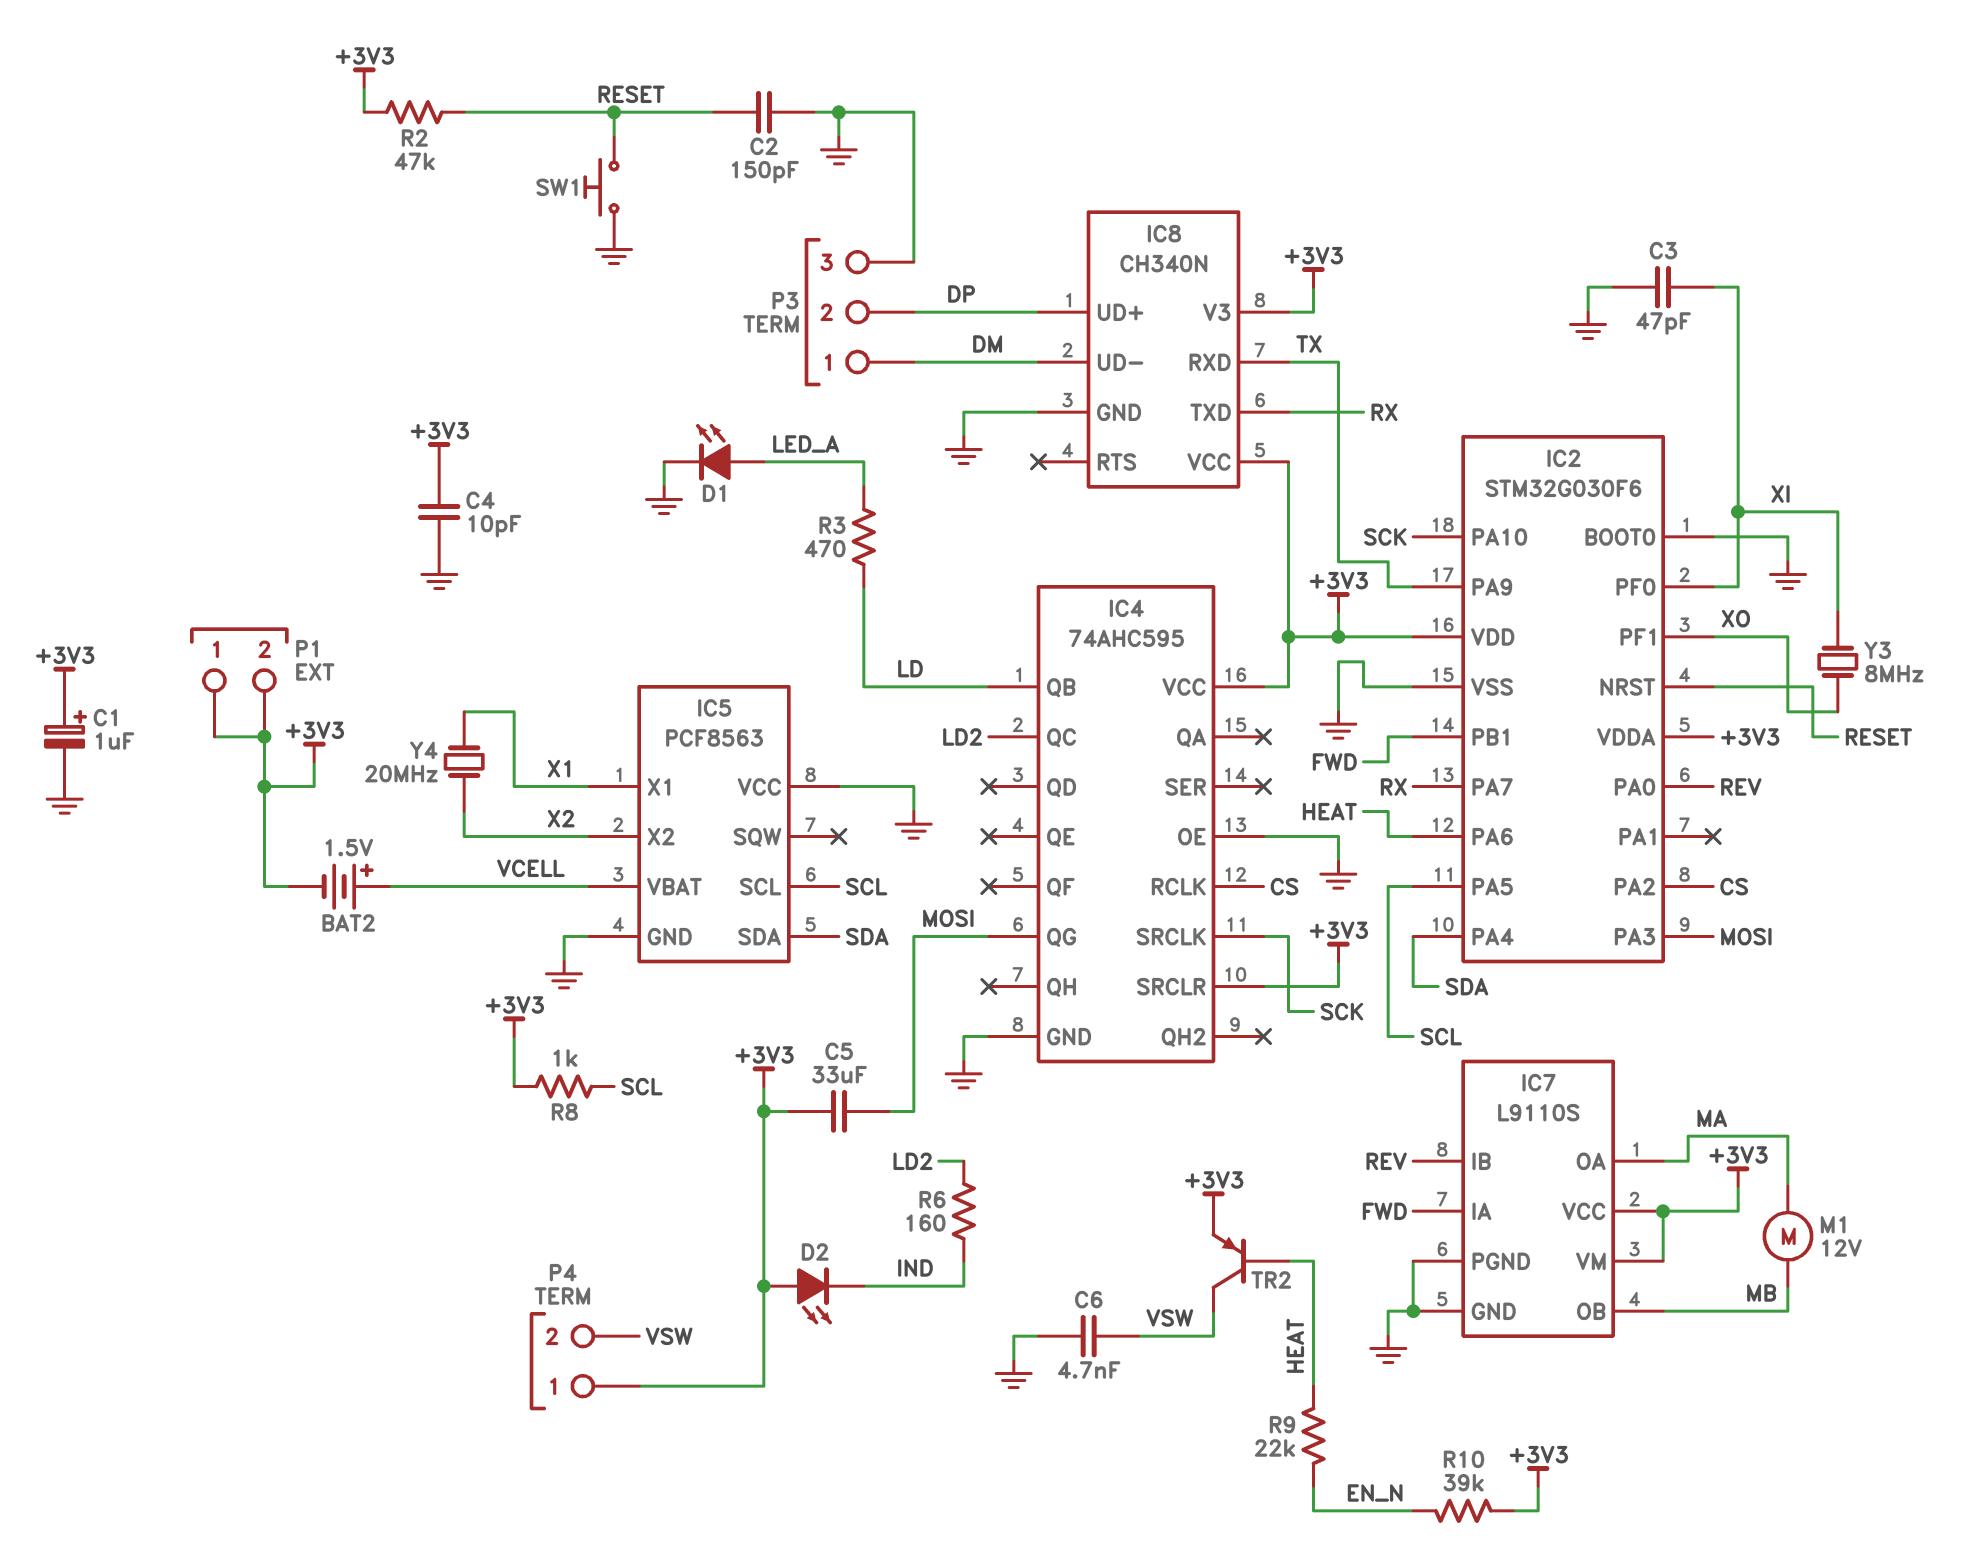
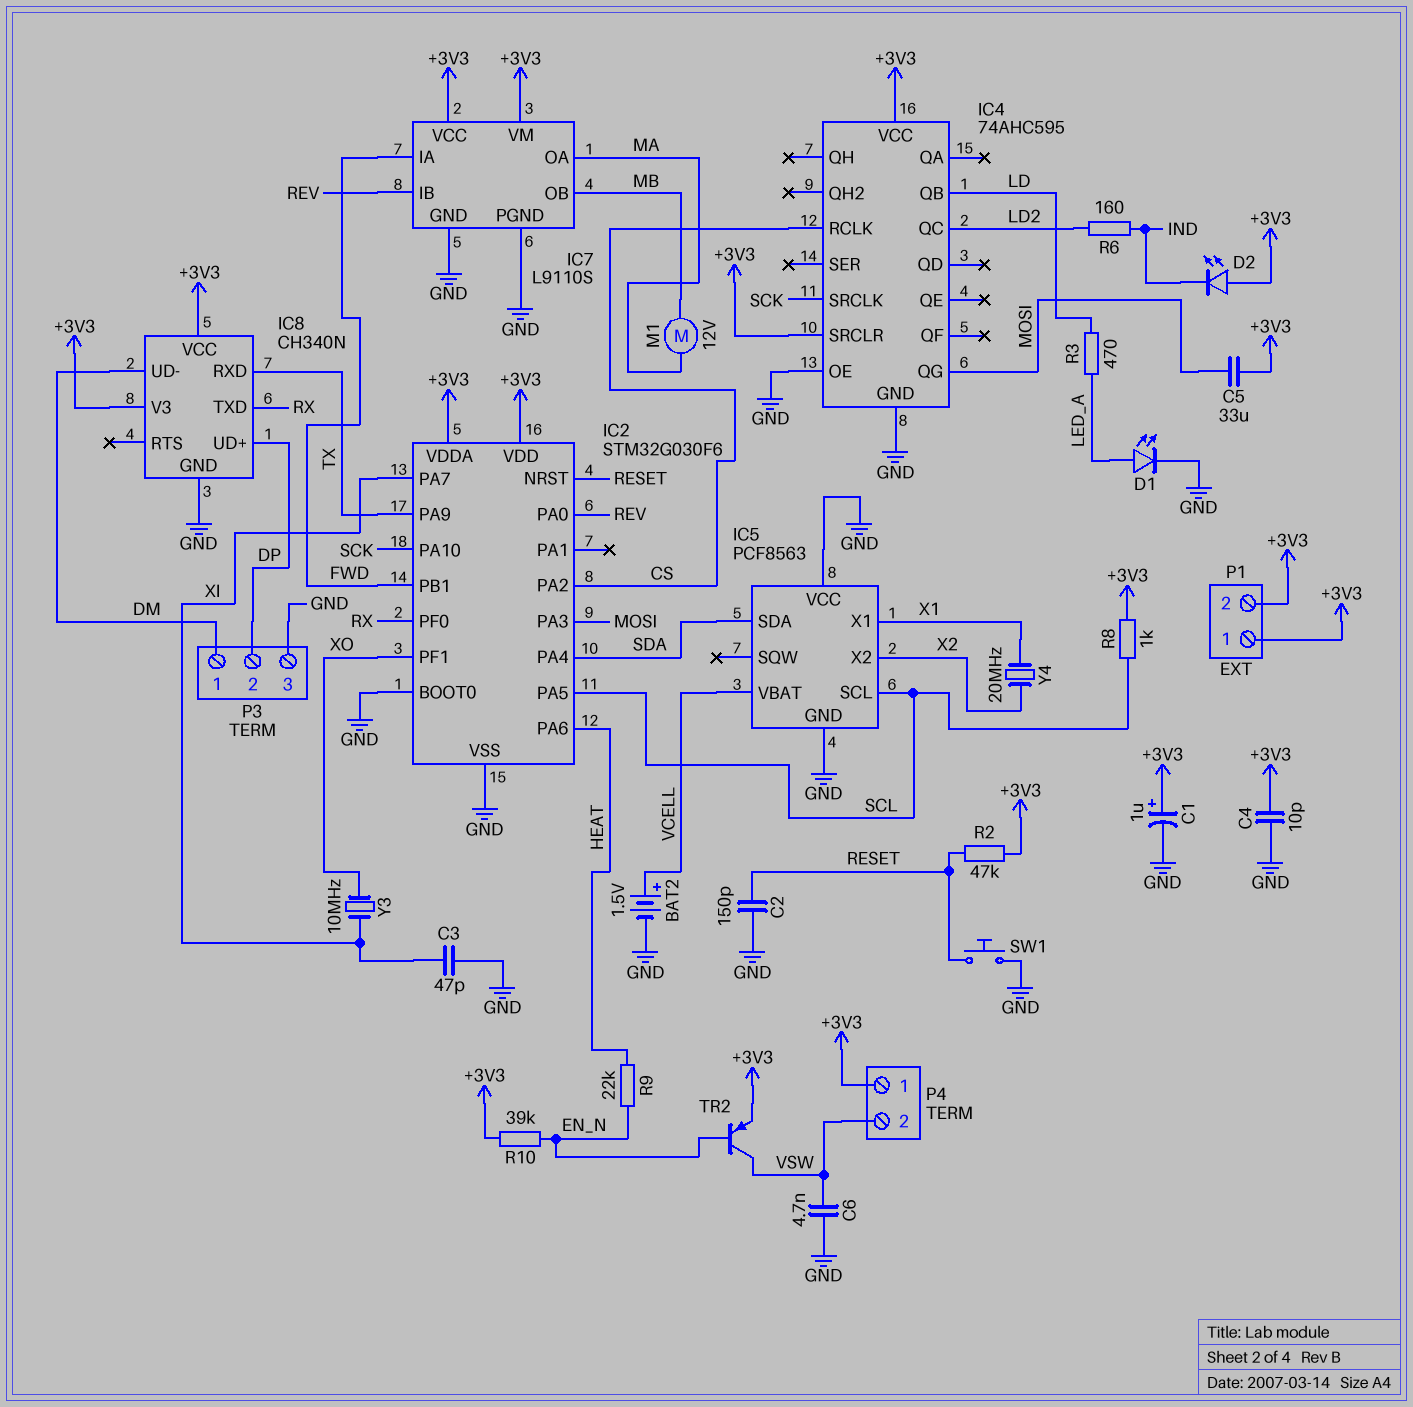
BAT2: 1.5V (plus VCELL, minus +3V3) -> 1.5V (plus VCELL, minus GND)
IC2 pin PA7: RX -> XI
IC2 pin PF0: XI -> RX
TR2: PNP (B HEAT, C VSW, E +3V3) -> PNP (B EN_N, C VSW, E +3V3)
Y3: 8MHz (XI, XO) -> 10MHz (XI, XO)

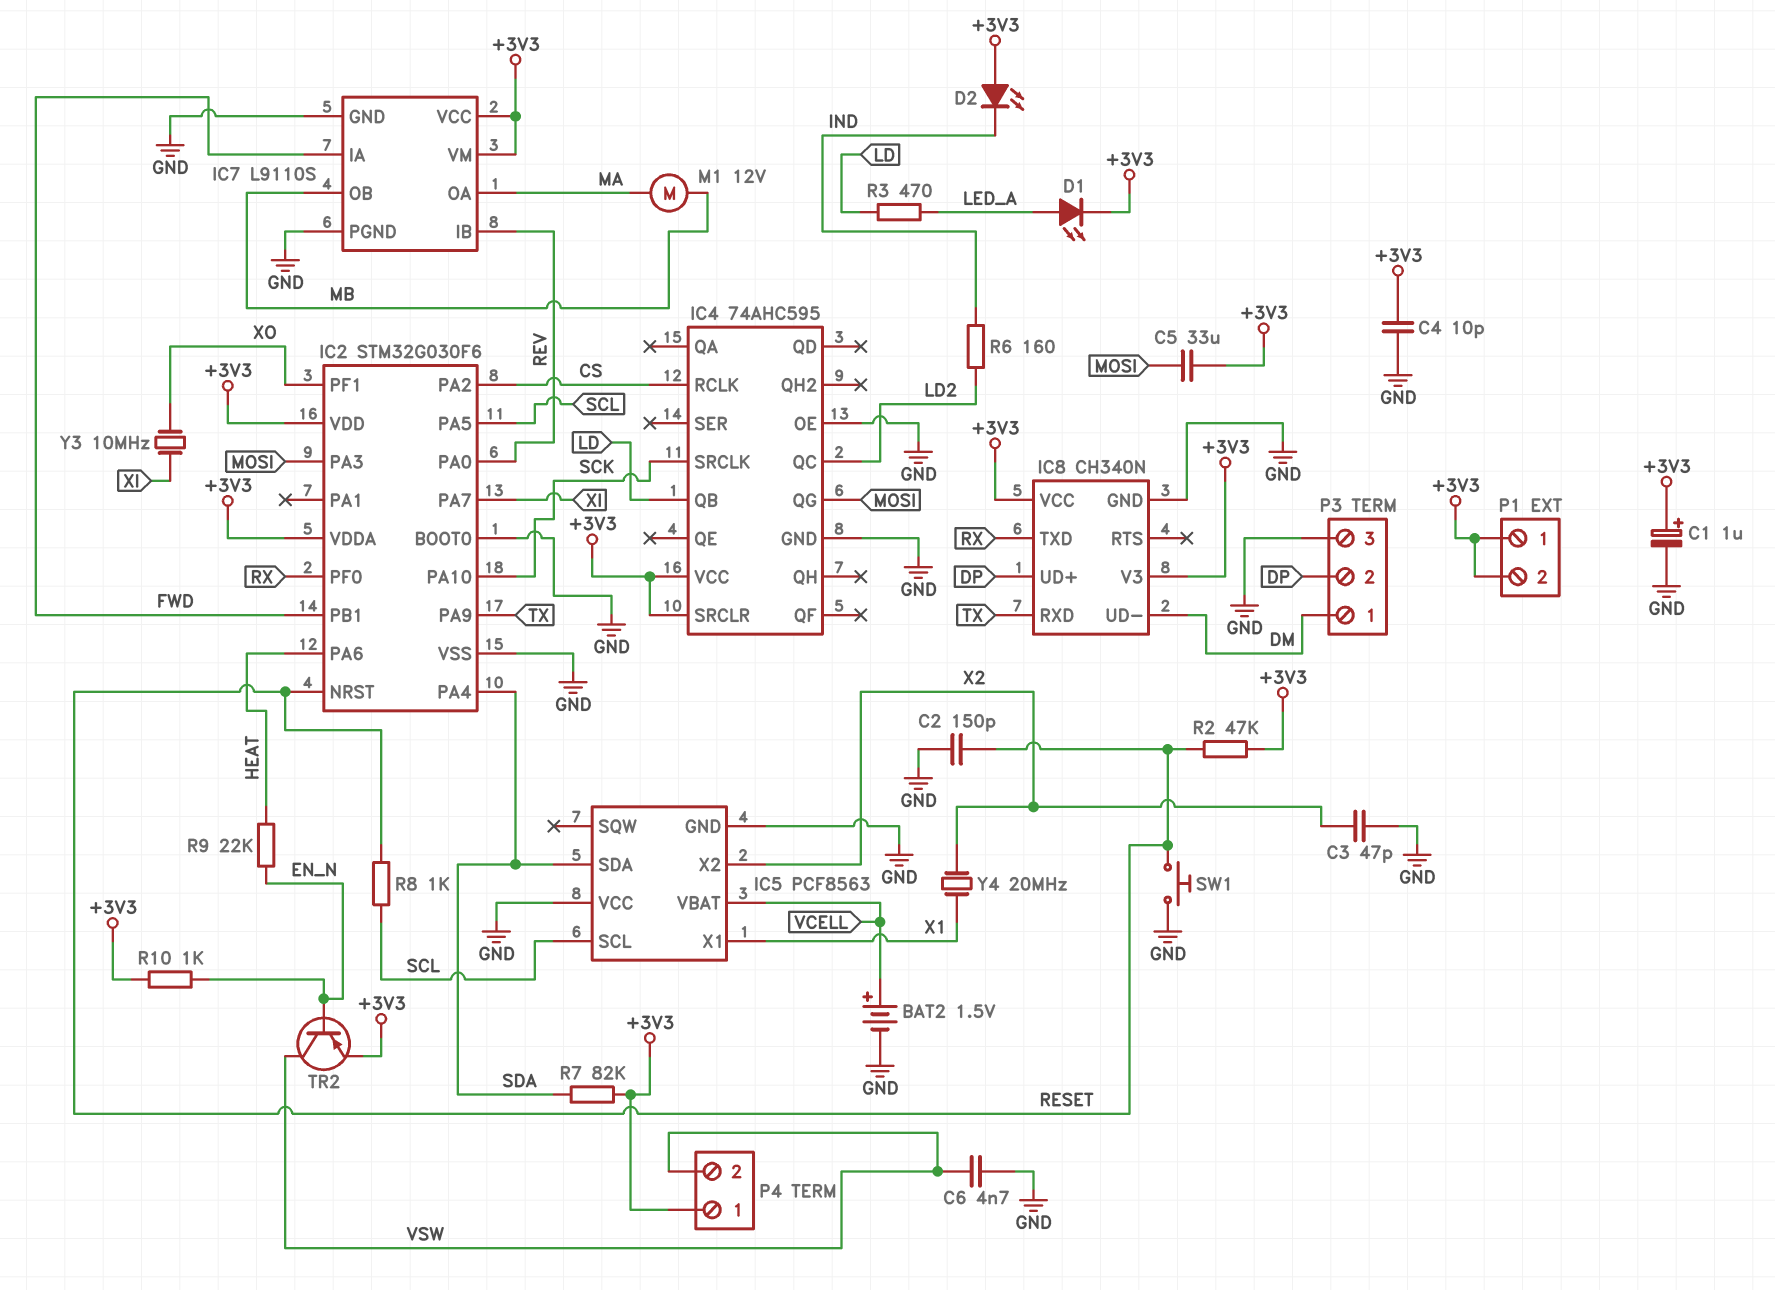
C3: 47pF (GND, XI) -> 47pF (GND, X2)
D1: LED (A LED_A, K GND) -> LED (A LED_A, K +3V3)
R7: none -> 82k (+3V3, SDA)
R8: 1k (+3V3, SCL) -> 1k (RESET, SCL)
R10: 39k (+3V3, EN_N) -> 1k (+3V3, EN_N)

